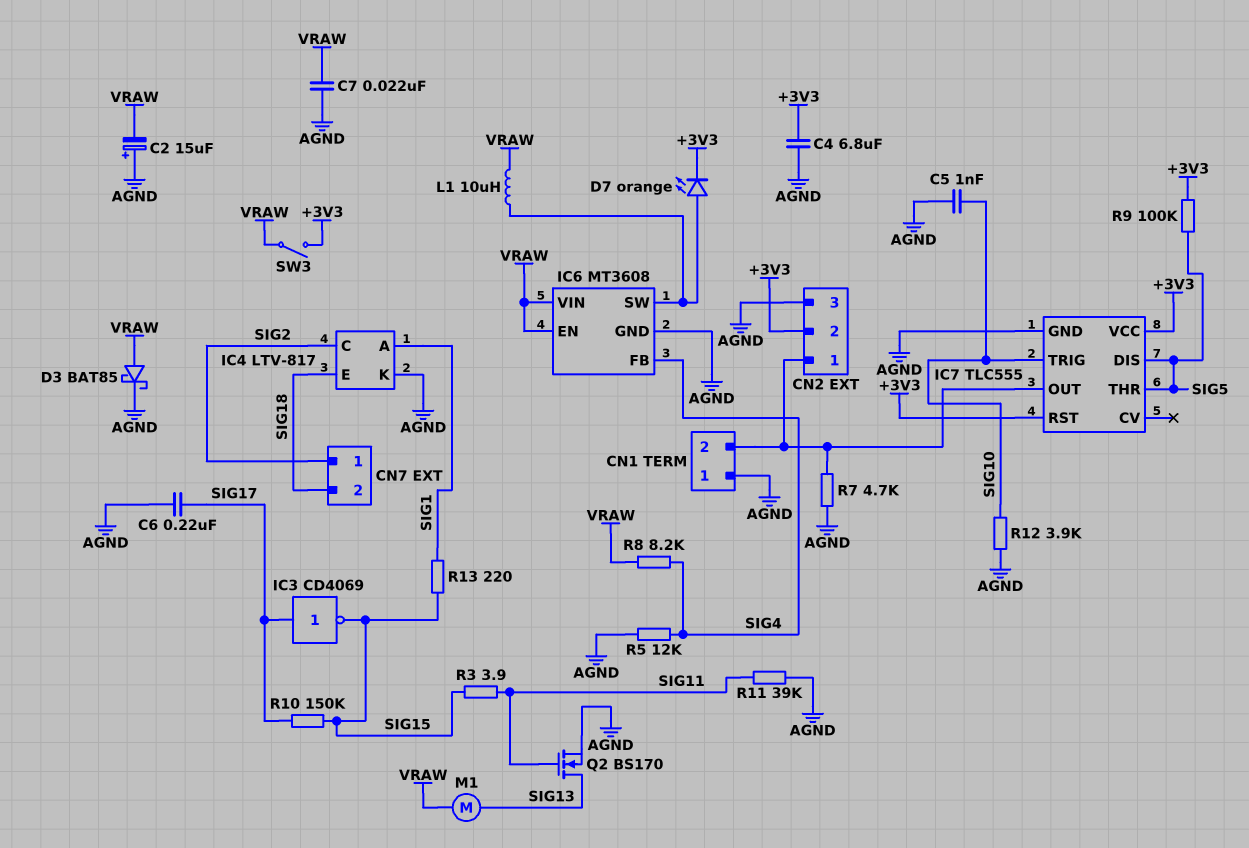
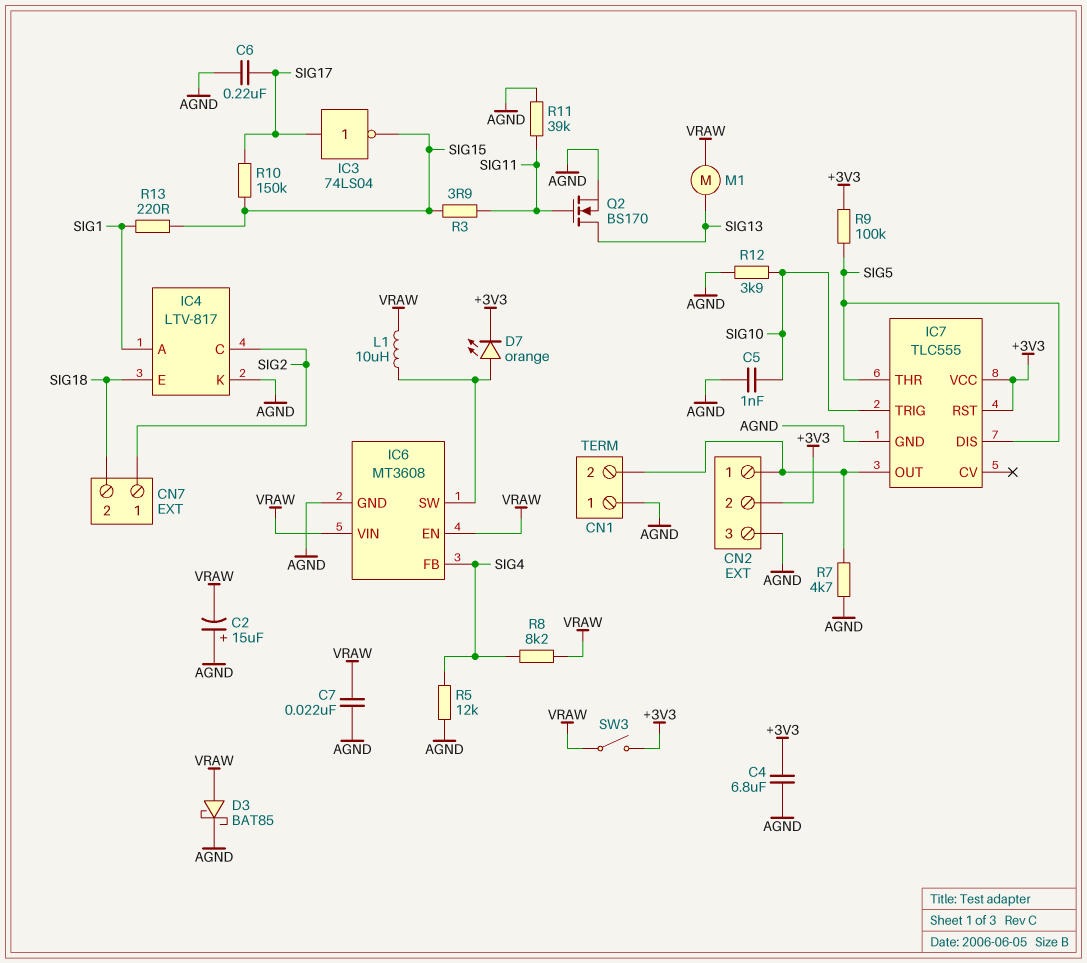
IC3: NOT CD4069 (in SIG17, out SIG15) -> NOT 74LS04 (in SIG17, out SIG15)

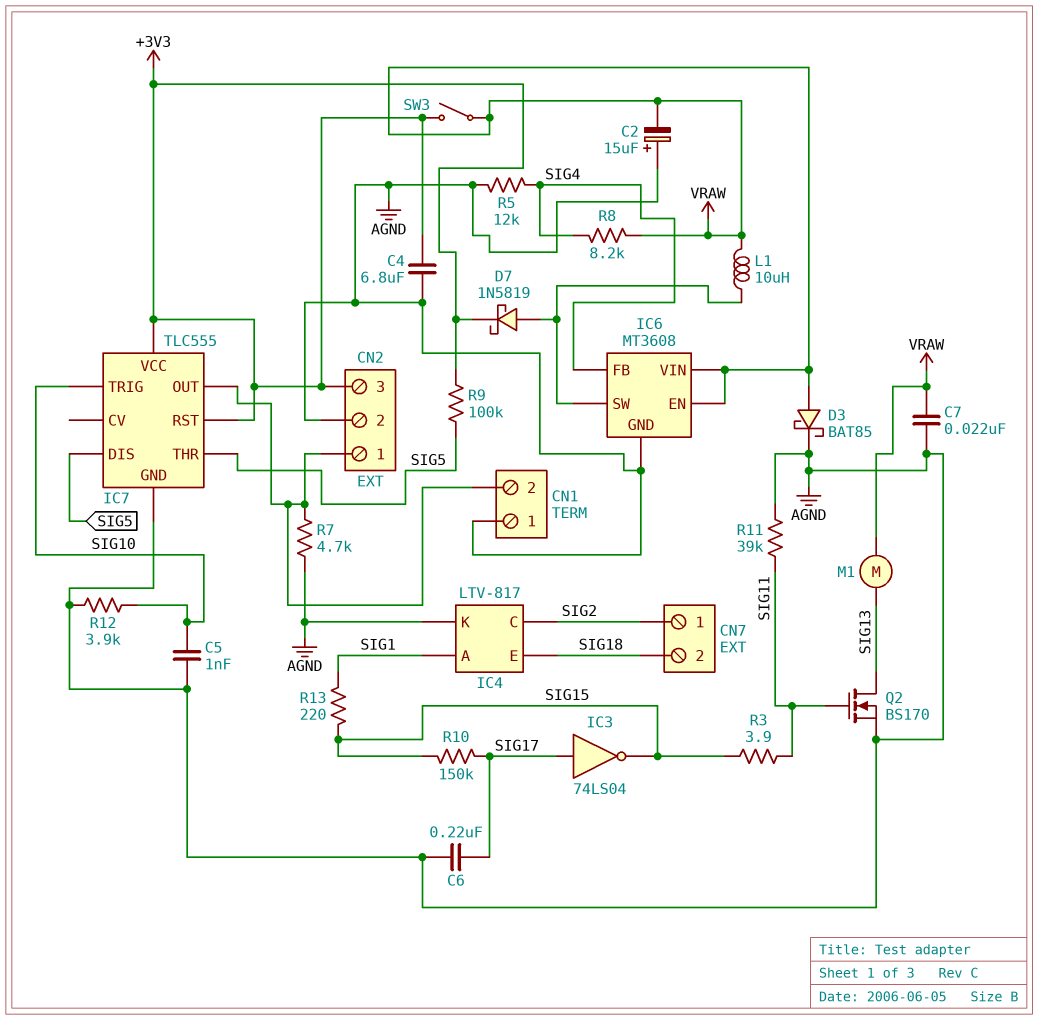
CN2 pin 2: +3V3 -> AGND
CN2 pin 3: AGND -> +3V3
D7: LED orange (A IC6/SW, K +3V3) -> schottky 1N5819 (A IC6/SW, K +3V3)

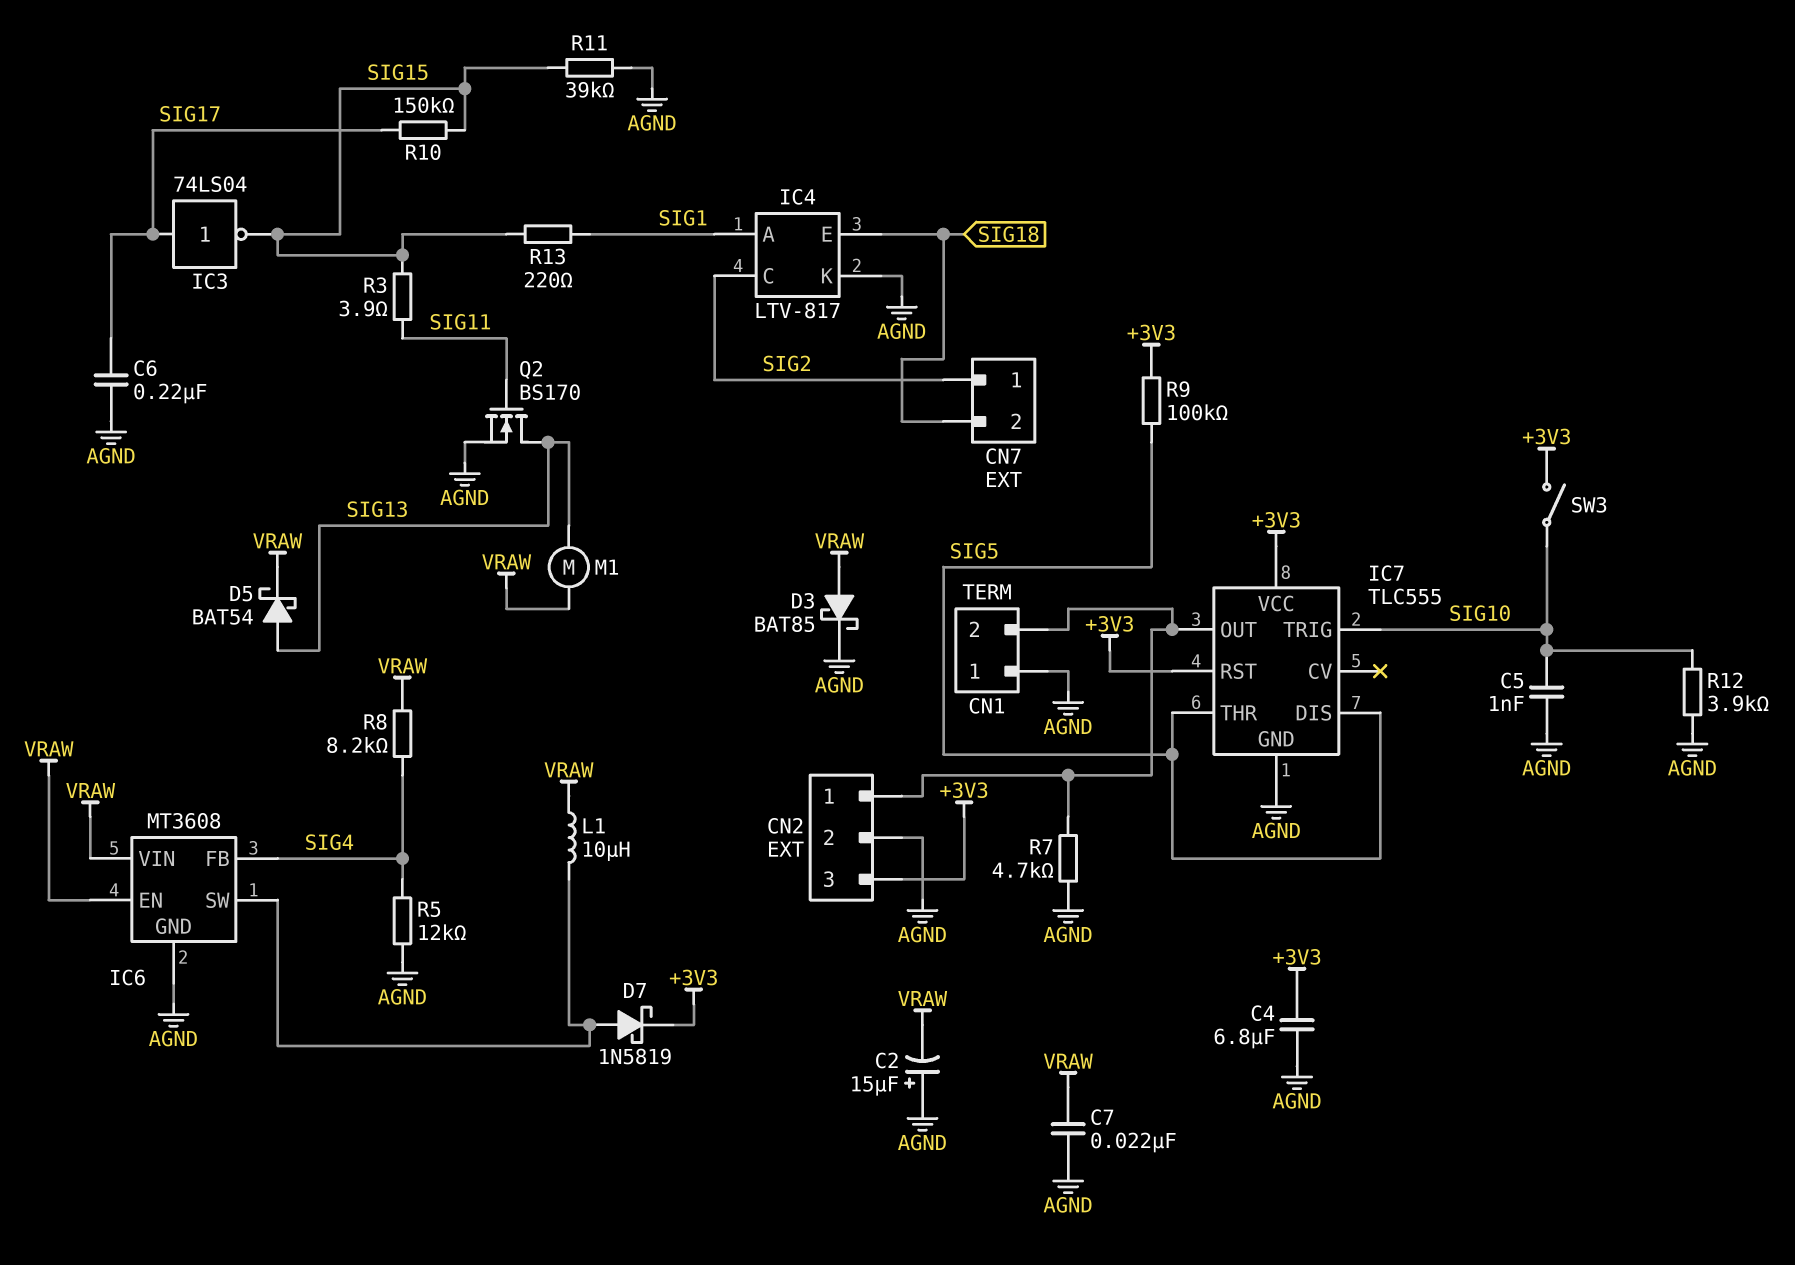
D5: none -> schottky BAT54 (A SIG13, K VRAW)
R11: 39k (AGND, SIG11) -> 39k (AGND, SIG15)
SW3: switch (+3V3, VRAW) -> switch (+3V3, SIG10)

